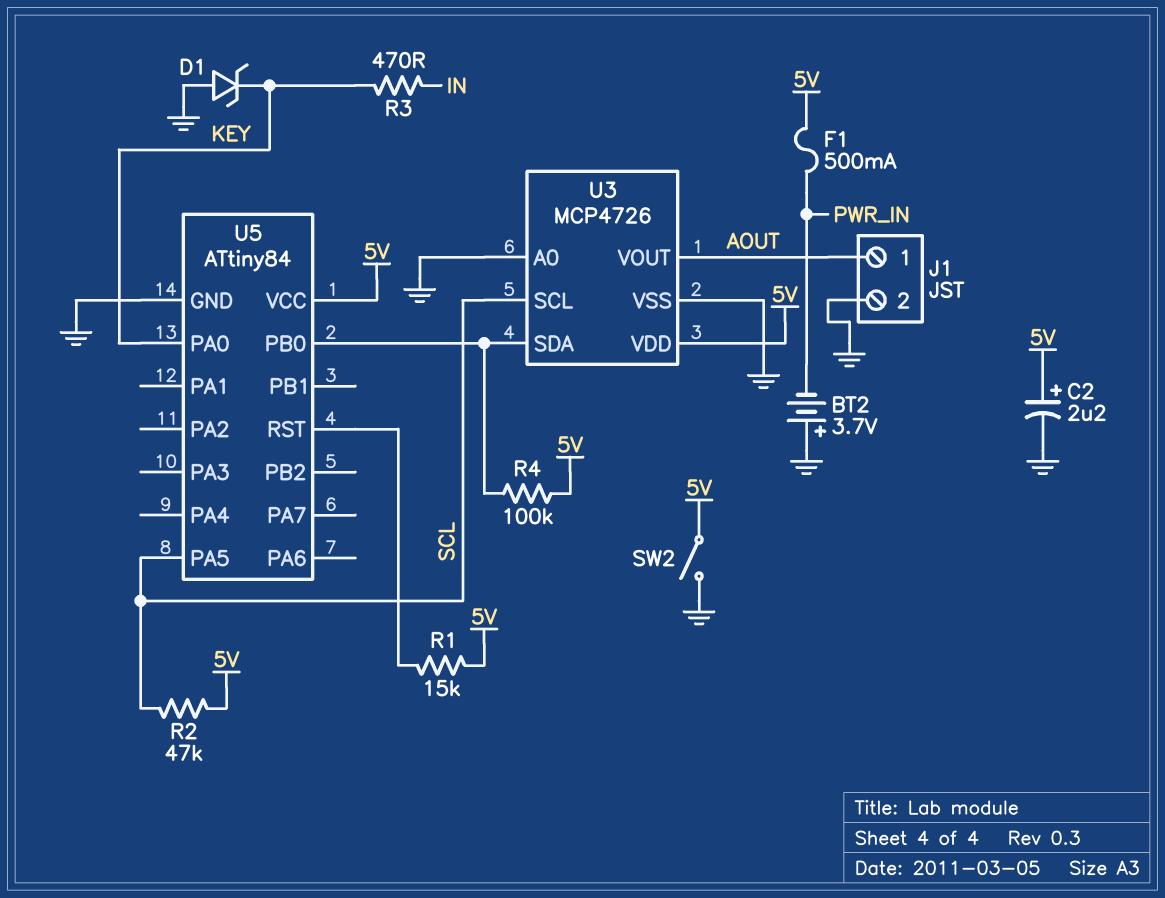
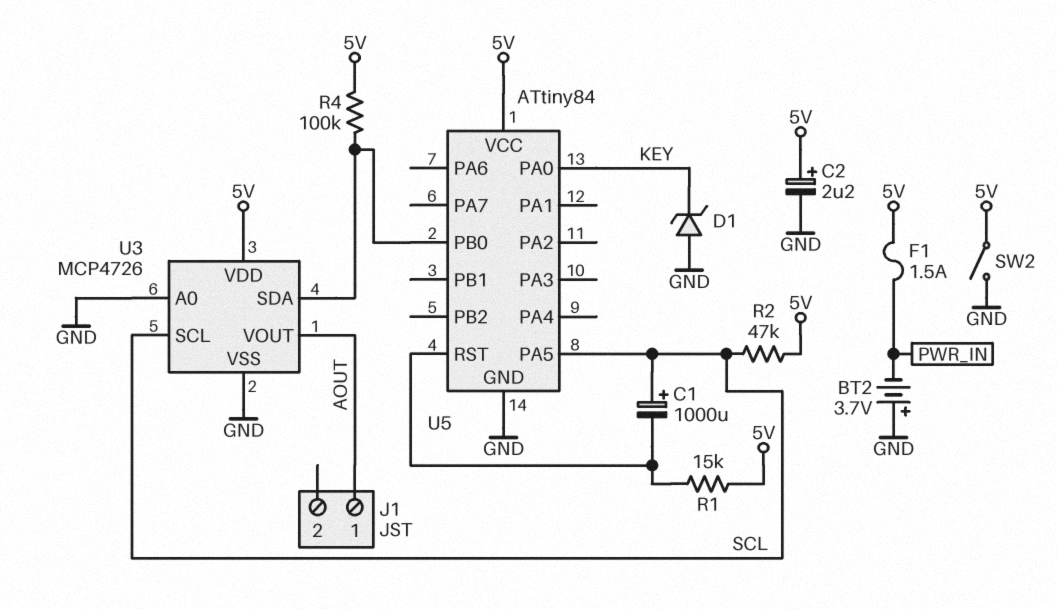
C1: none -> 1000uF (plus SCL, minus U5/RST)
F1: 500mA (5V, PWR_IN) -> 1.5A (5V, PWR_IN)
J1 pin 2: GND -> none
R3: 470 (IN, KEY) -> none

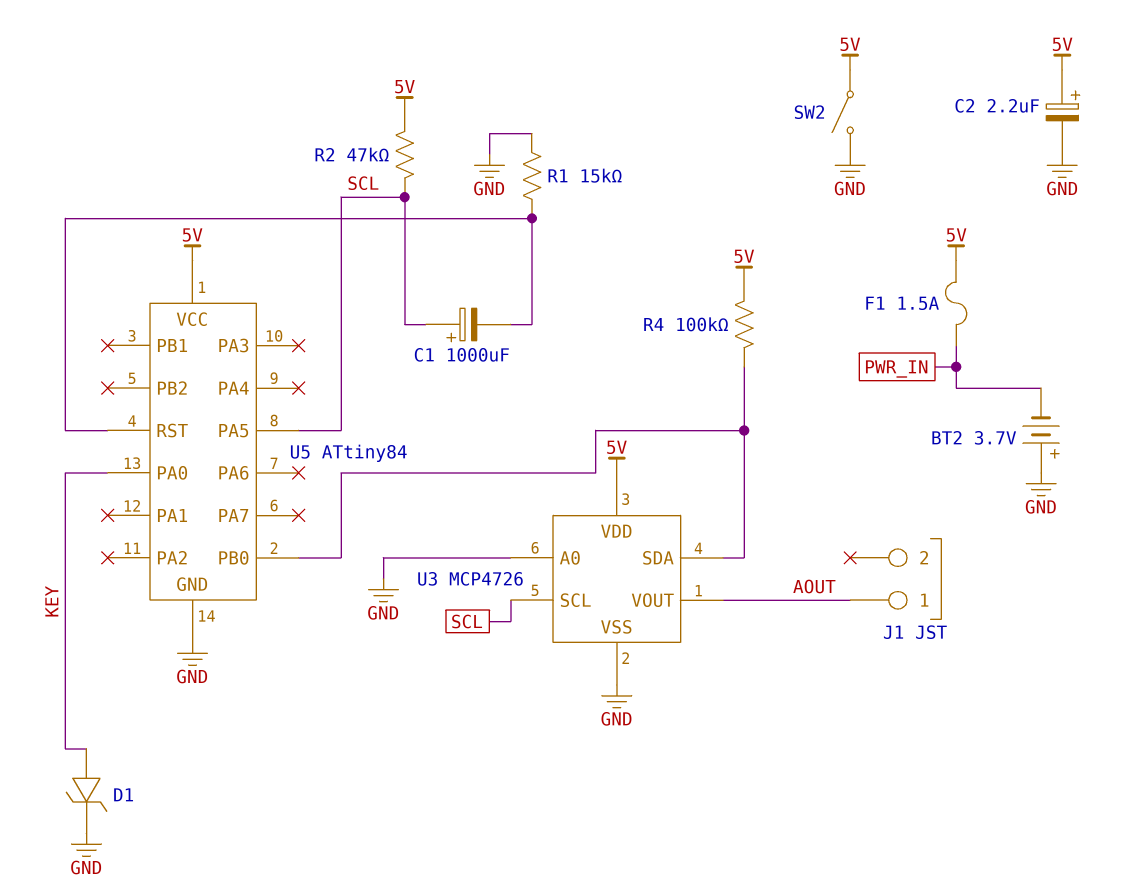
D1: zener (A GND, K KEY) -> zener (A KEY, K GND)
R1: 15k (5V, U5/RST) -> 15k (GND, U5/RST)

